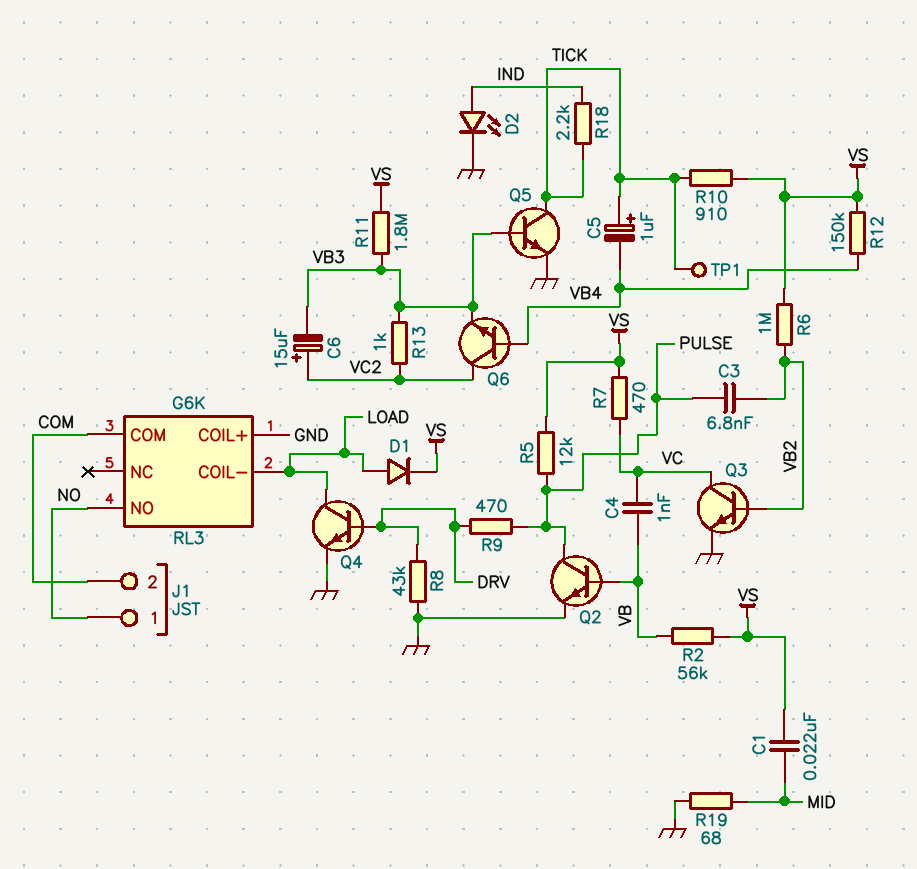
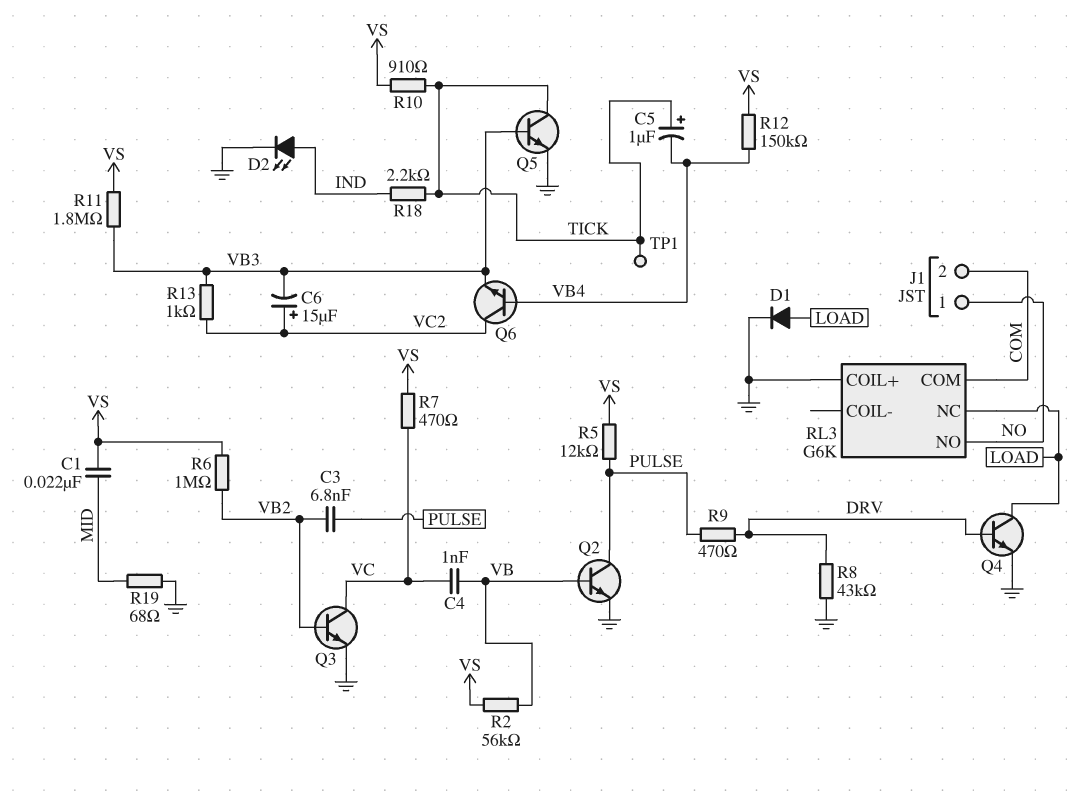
D1: diode (A LOAD, K VS) -> diode (A LOAD, K GND)
RL3 pin COIL-: LOAD -> none
RL3 pin NC: none -> LOAD

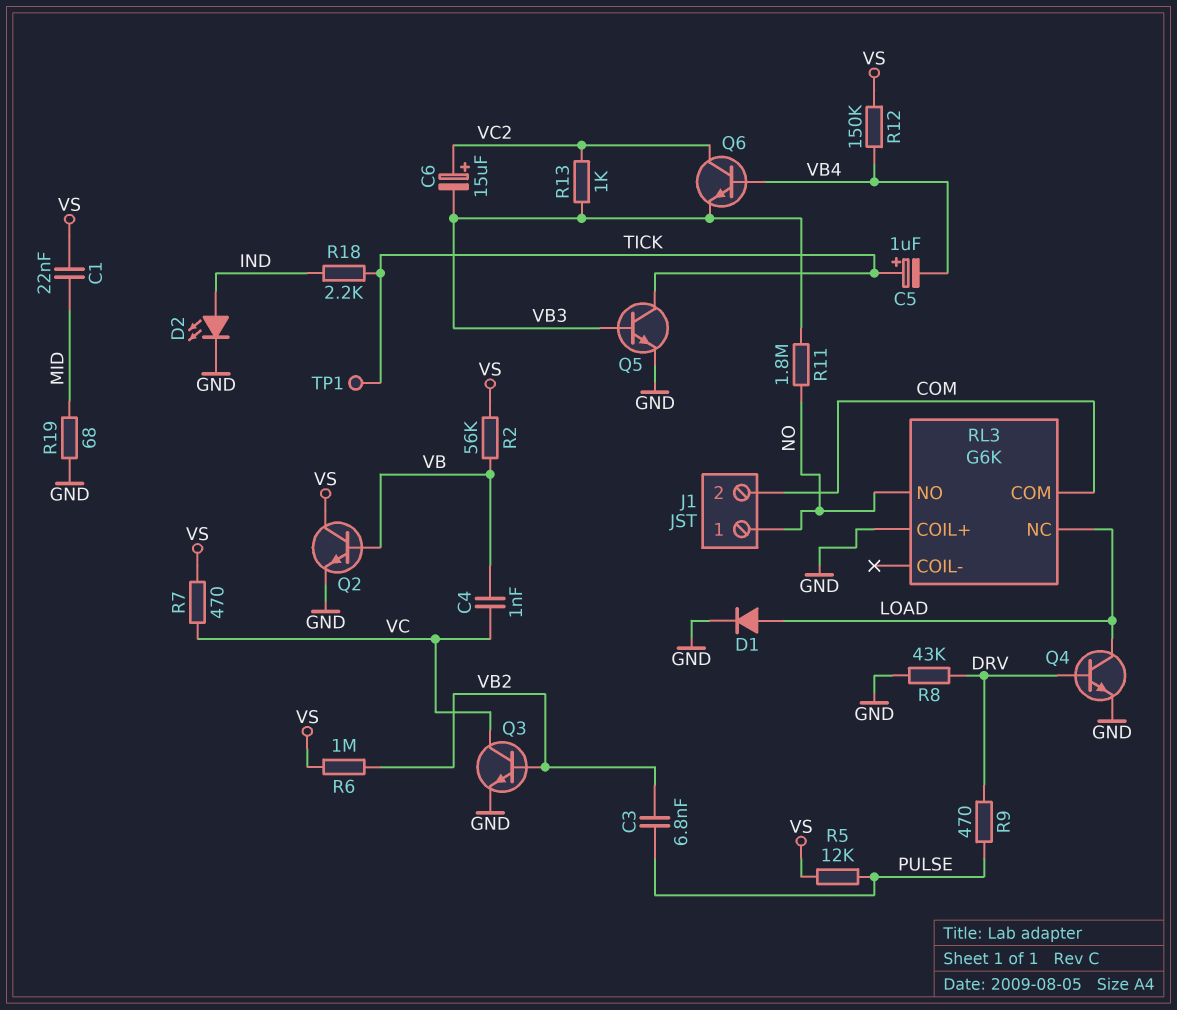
Q2: NPN (B VB, C PULSE, E GND) -> NPN (B VB, C VS, E GND)
R10: 910 (TICK, VS) -> none
R11: 1.8M (VB3, VS) -> 1.8M (NO, VB3)

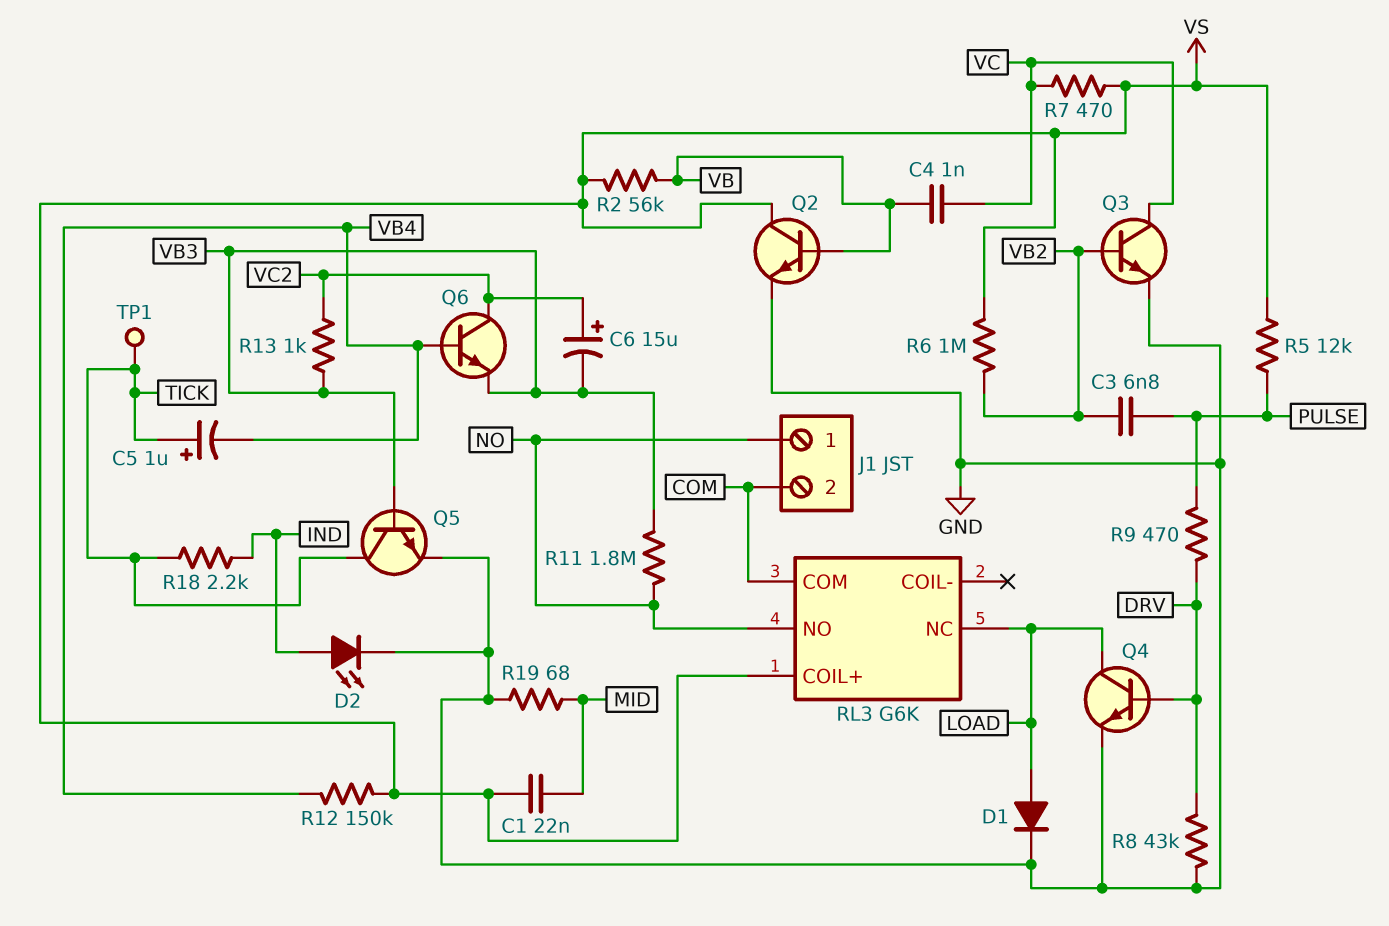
RL3 pin COIL+: GND -> VS

